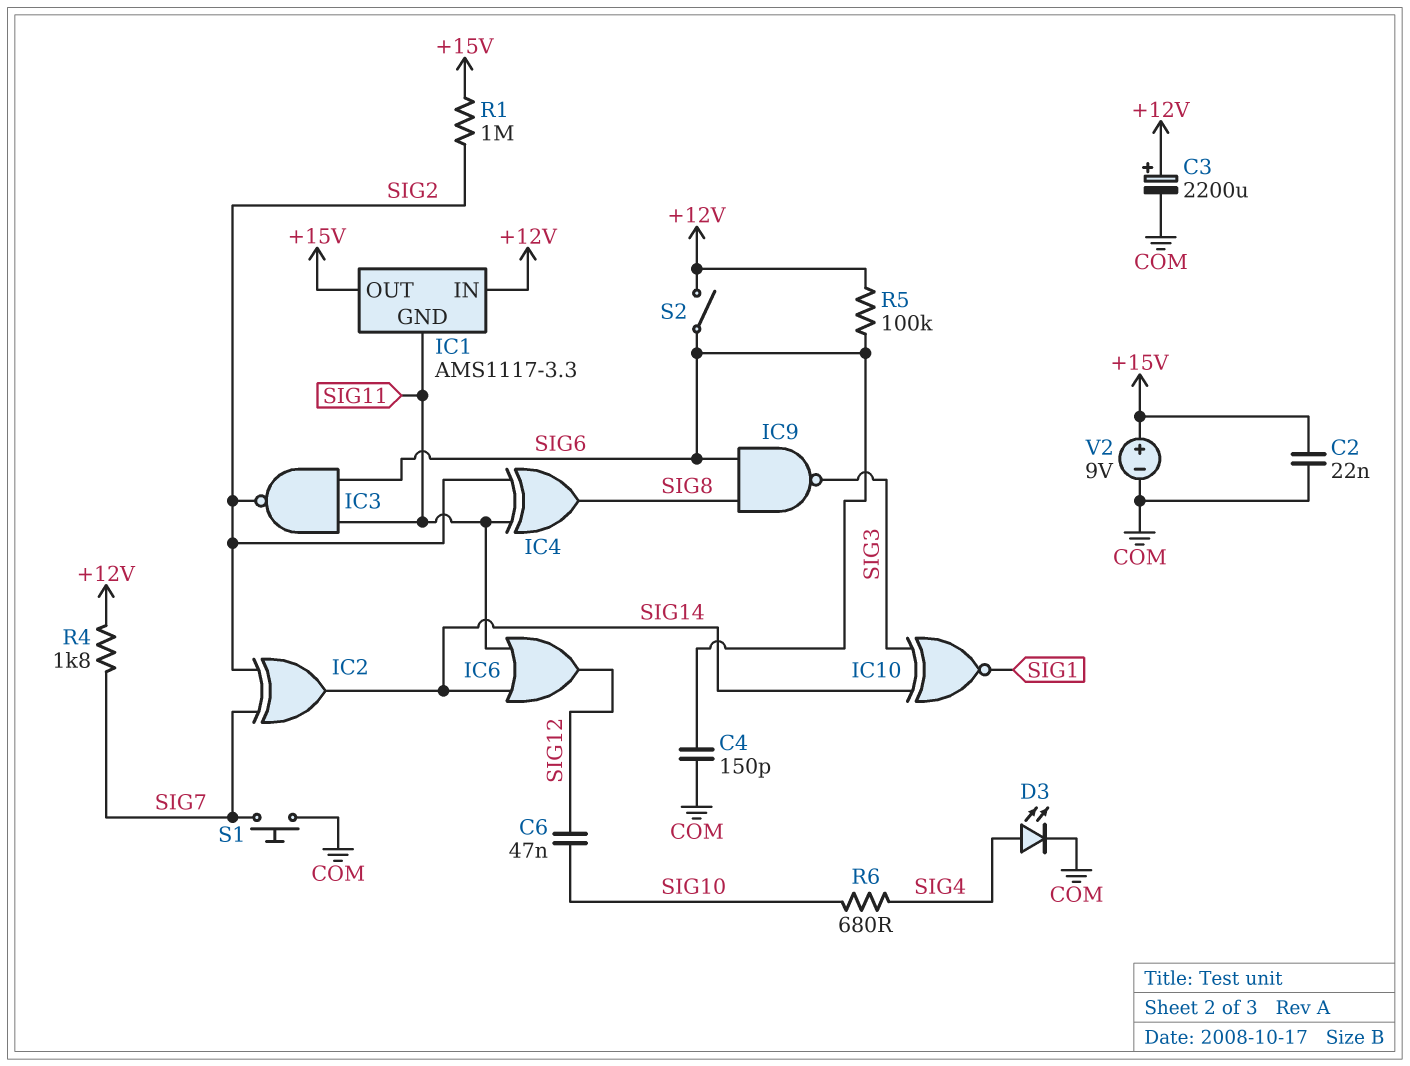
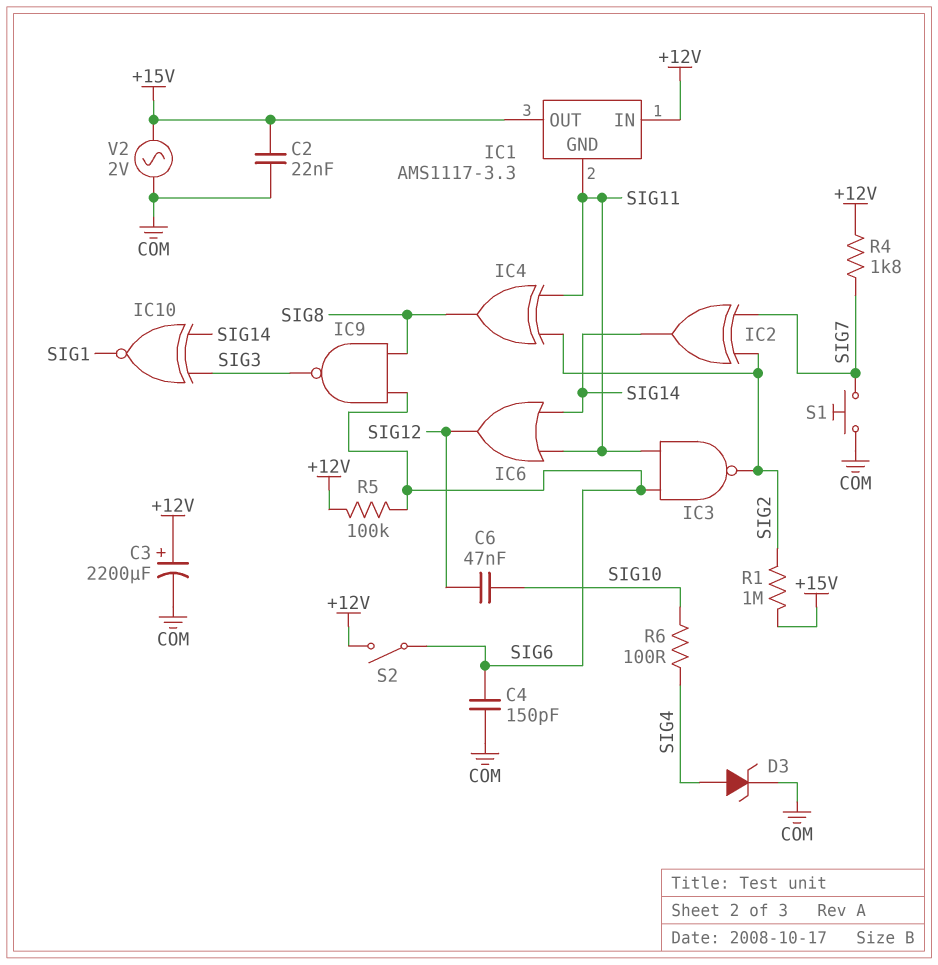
D3: LED (A SIG4, K COM) -> zener (A SIG4, K COM)
R6: 680 (SIG4, SIG10) -> 100 (SIG4, SIG10)
V2: 9V (plus +15V, minus COM) -> AC 2V (+15V, COM)

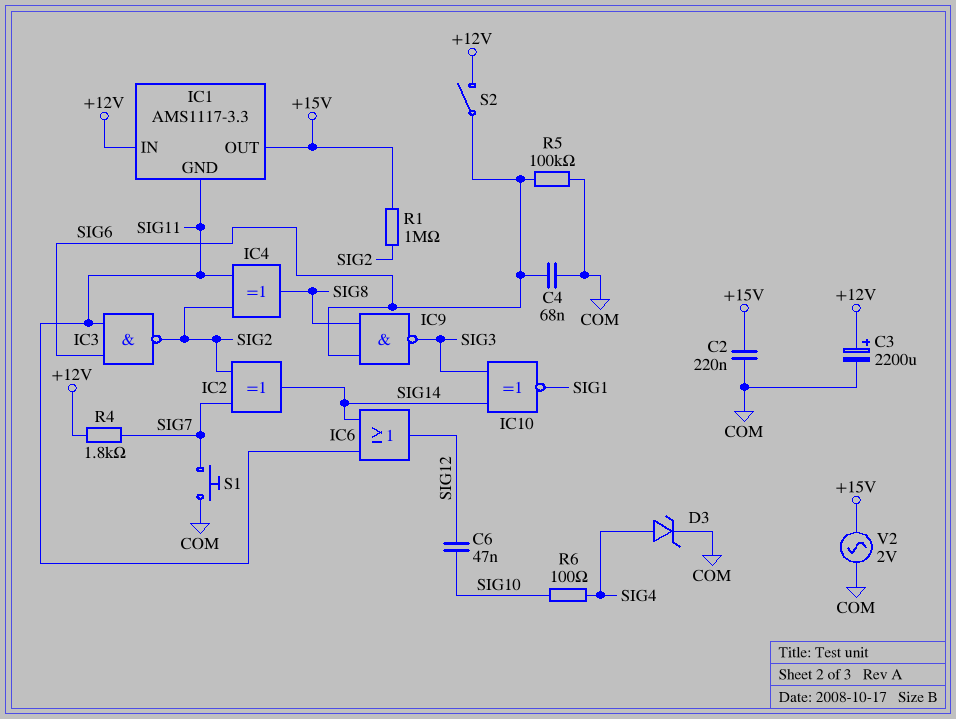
C2: 22nF (+15V, COM) -> 220nF (+15V, COM)
C4: 150pF (COM, SIG6) -> 68nF (COM, SIG6)
R5: 100k (+12V, SIG6) -> 100k (COM, SIG6)

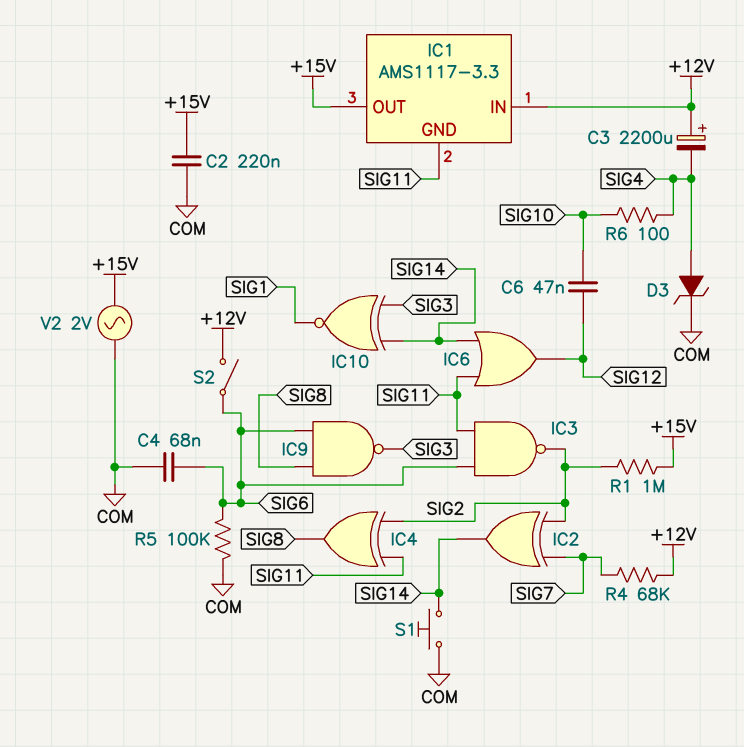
C3: 2200uF (plus +12V, minus COM) -> 2200uF (plus +12V, minus SIG4)
R4: 1.8k (+12V, SIG7) -> 68k (+12V, SIG7)
S1: button (COM, SIG7) -> button (COM, SIG14)

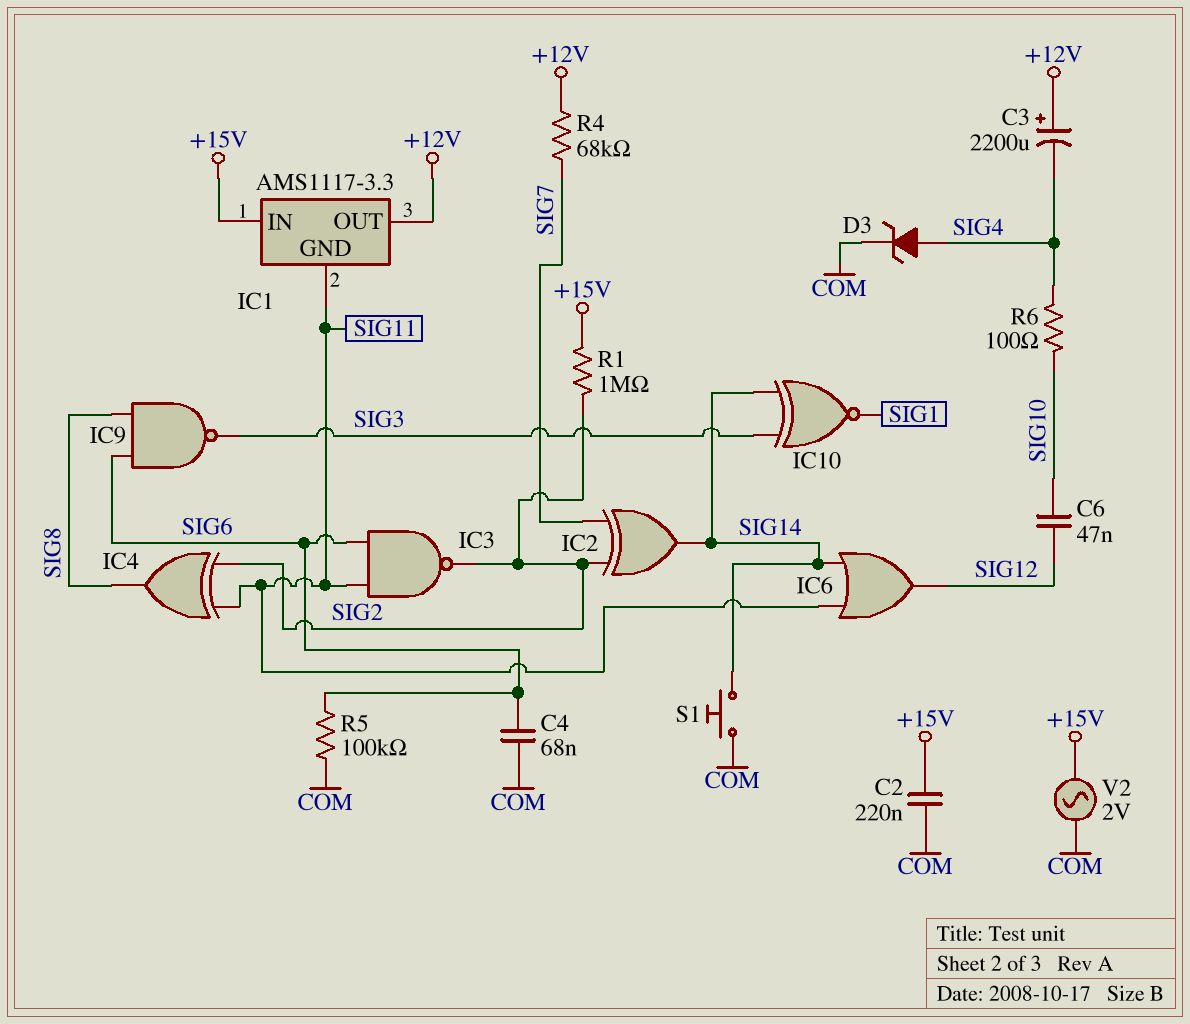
IC1 pin IN: +12V -> +15V
IC1 pin OUT: +15V -> +12V
S2: switch (+12V, SIG6) -> none

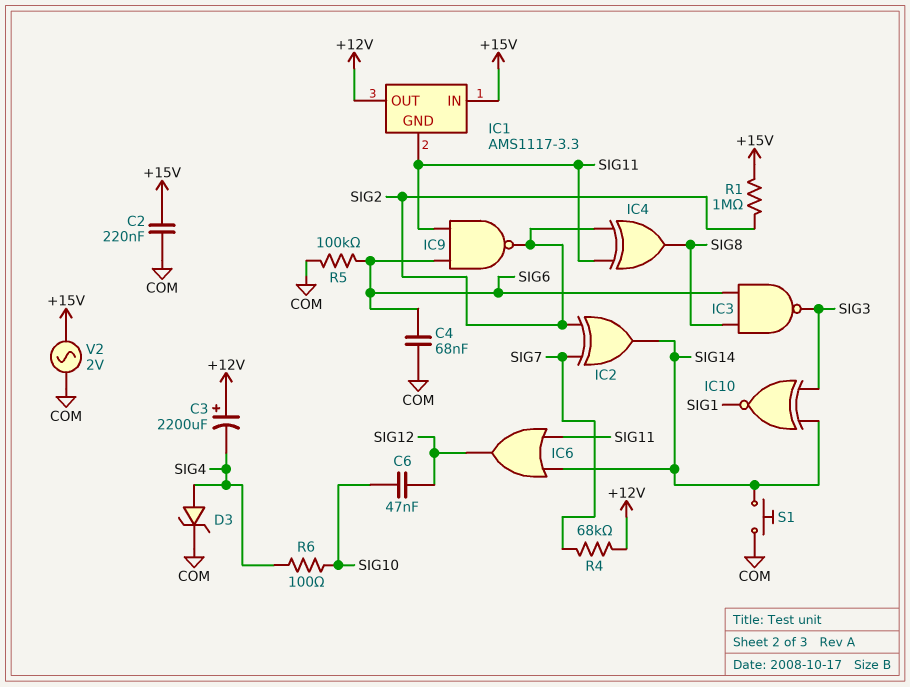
IC3: NAND (in SIG6, in SIG11, out SIG2) -> NAND (in SIG6, in SIG8, out SIG3)
IC9: NAND (in SIG6, in SIG8, out SIG3) -> NAND (in SIG6, in SIG11, out SIG2)

